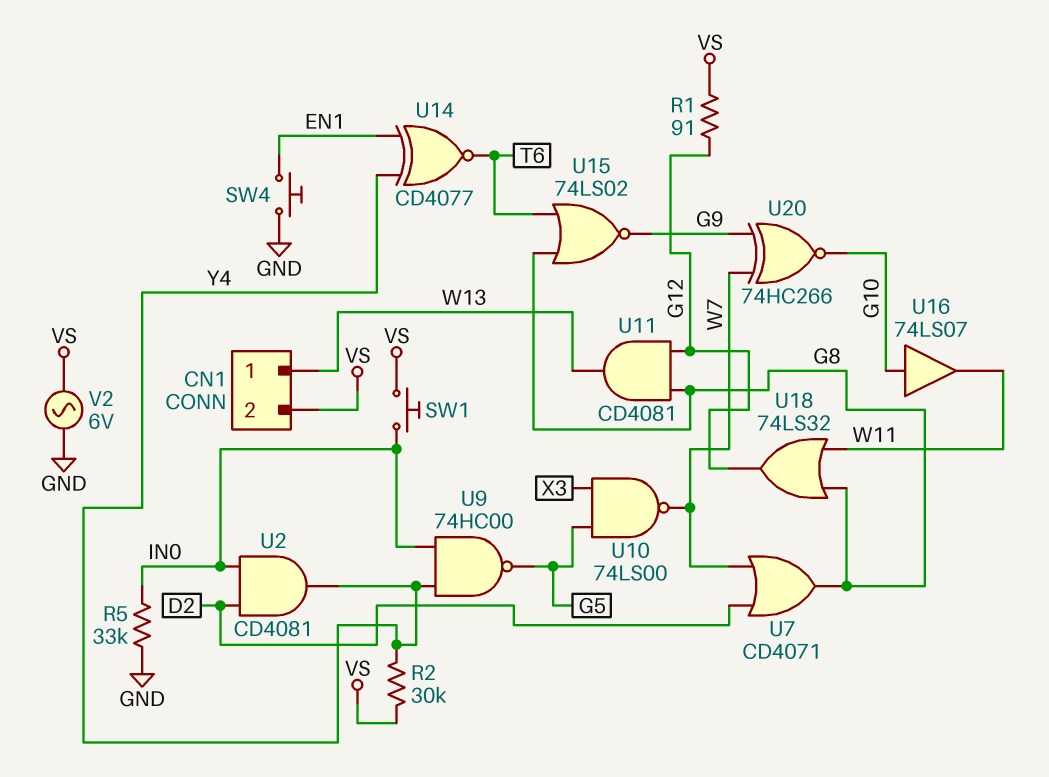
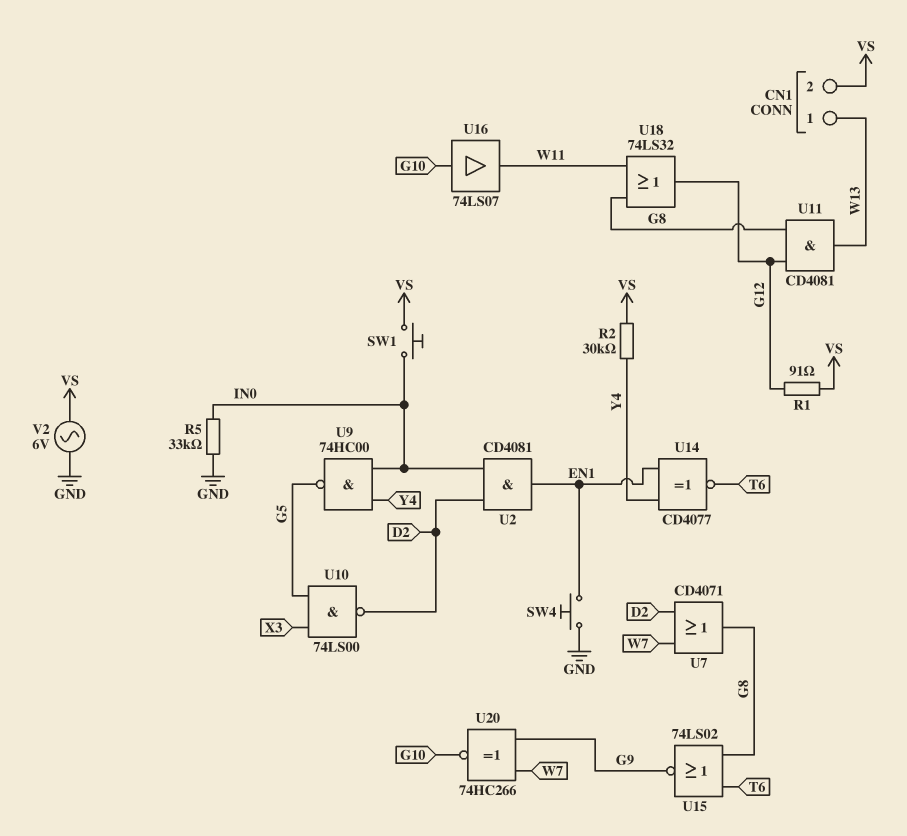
U2: AND CD4081 (in D2, in IN0, out Y4) -> AND CD4081 (in D2, in IN0, out EN1)
U10: NAND 74LS00 (in G5, in X3, out W7) -> NAND 74LS00 (in G5, in X3, out D2)

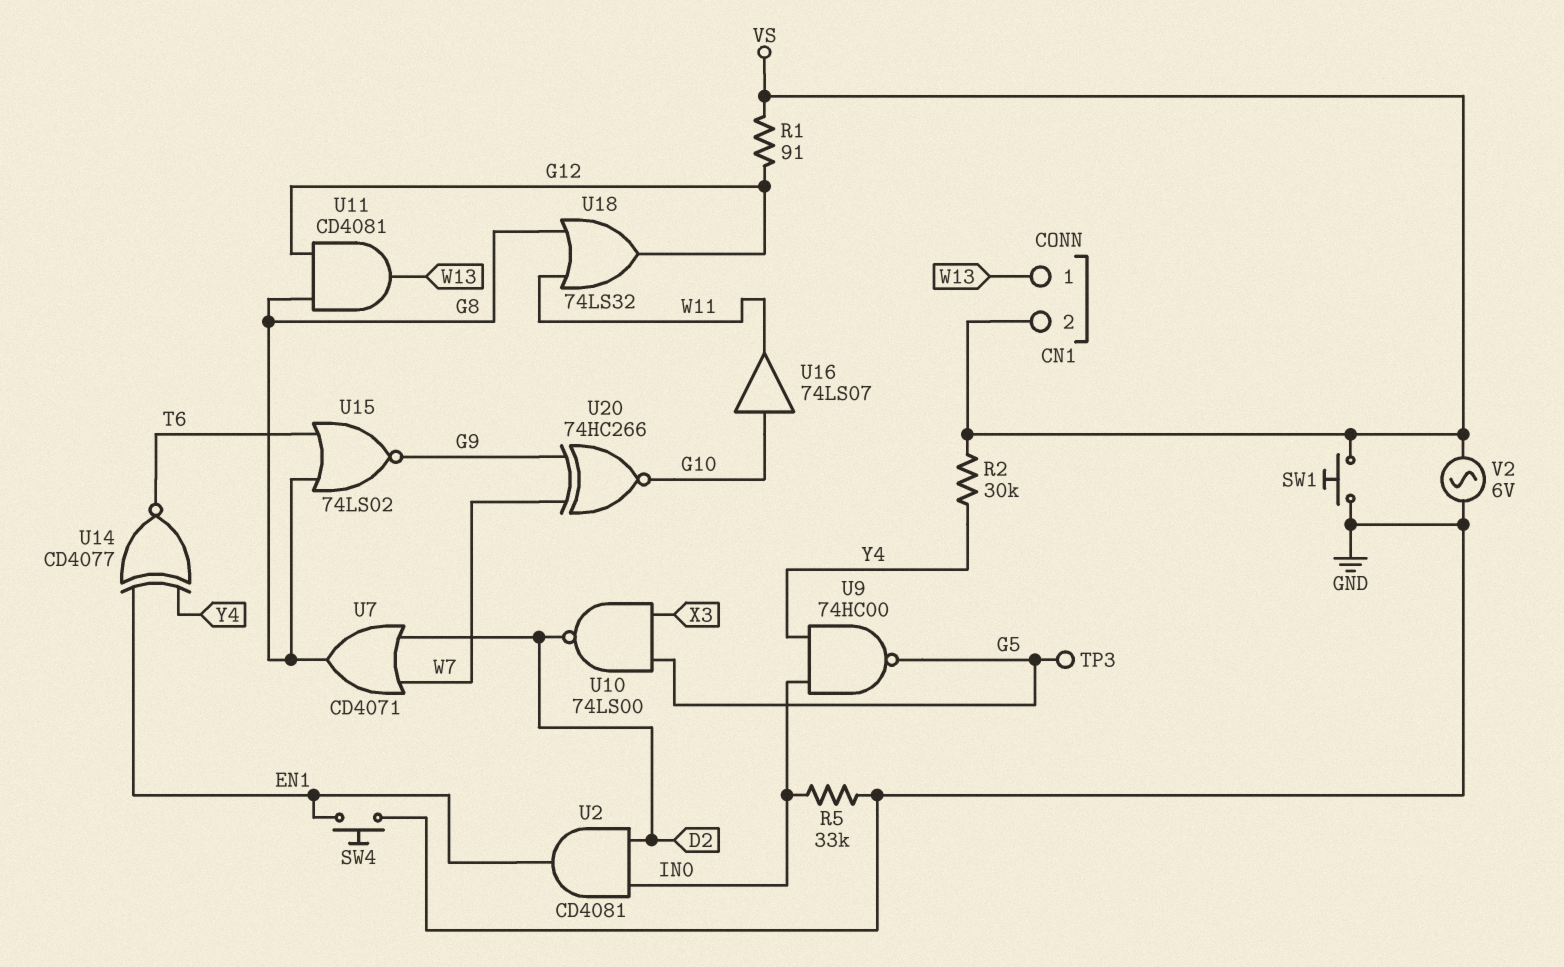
SW1: button (IN0, VS) -> button (GND, VS)
TP3: none -> test point (G5)

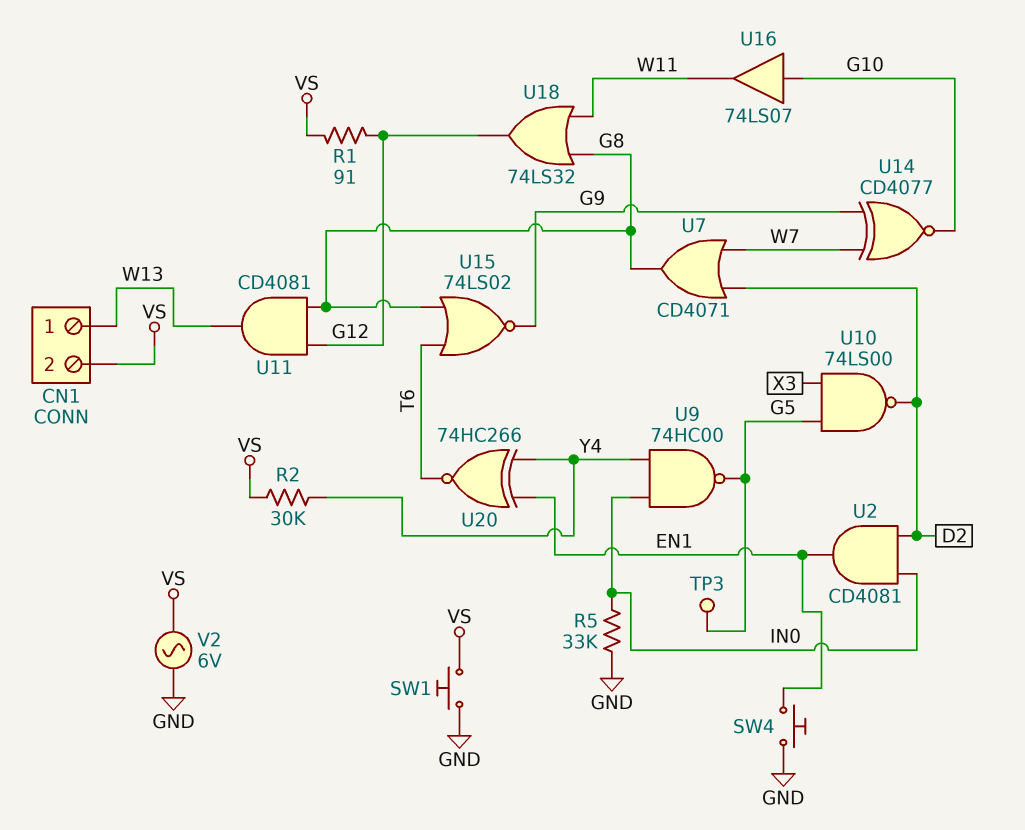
U14: XNOR CD4077 (in EN1, in Y4, out T6) -> XNOR CD4077 (in G9, in W7, out G10)
U20: XNOR 74HC266 (in G9, in W7, out G10) -> XNOR 74HC266 (in EN1, in Y4, out T6)

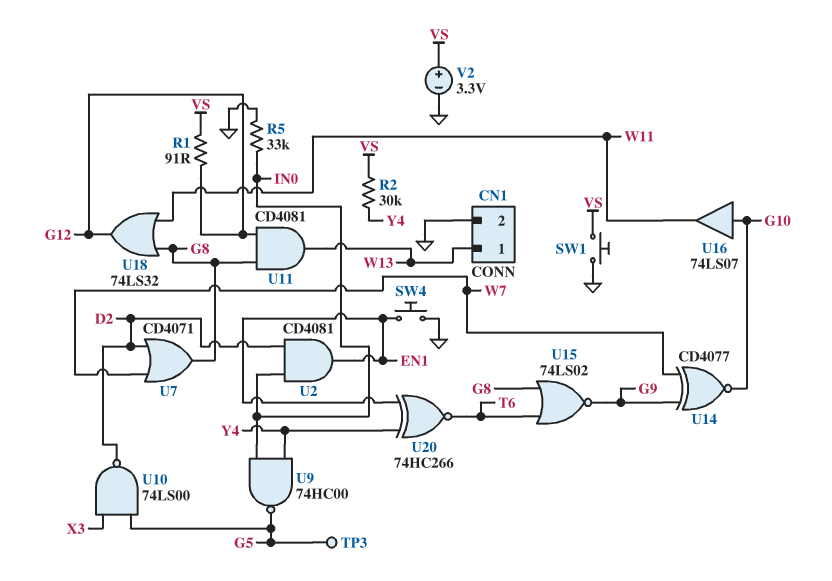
CN1 pin 2: VS -> GND
V2: AC 6V (GND, VS) -> 3.3V (plus VS, minus GND)

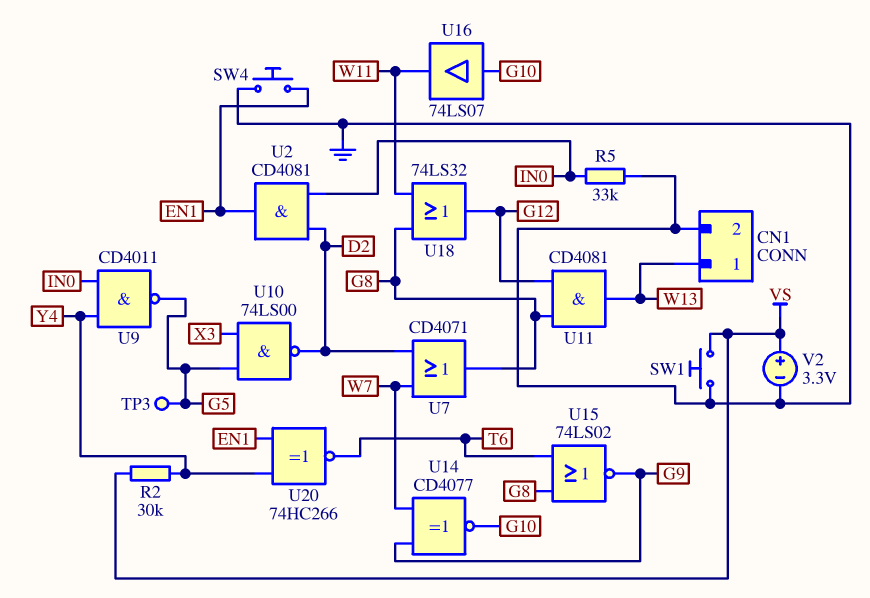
R1: 91 (G12, VS) -> none
U9: NAND 74HC00 (in IN0, in Y4, out G5) -> NAND CD4011 (in IN0, in Y4, out G5)

